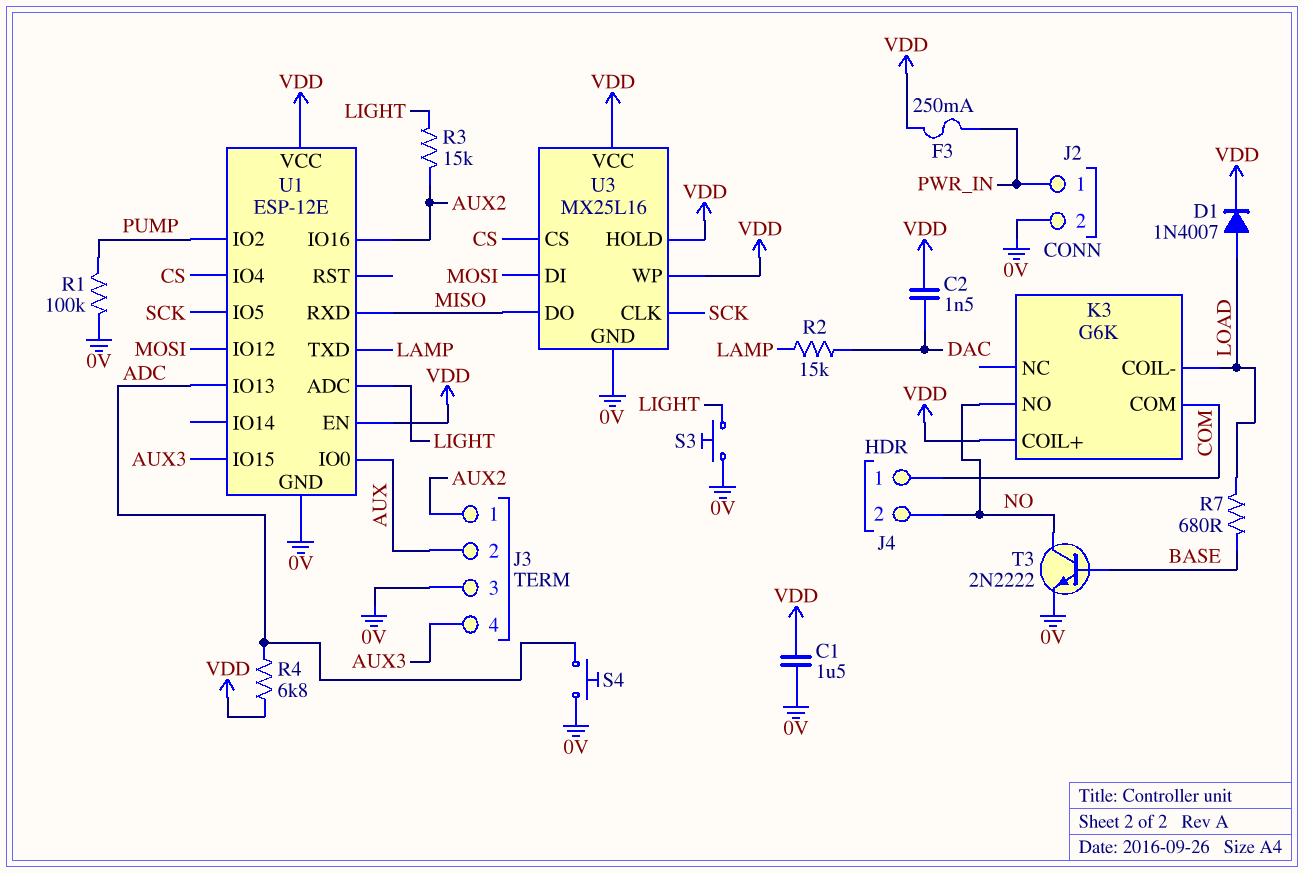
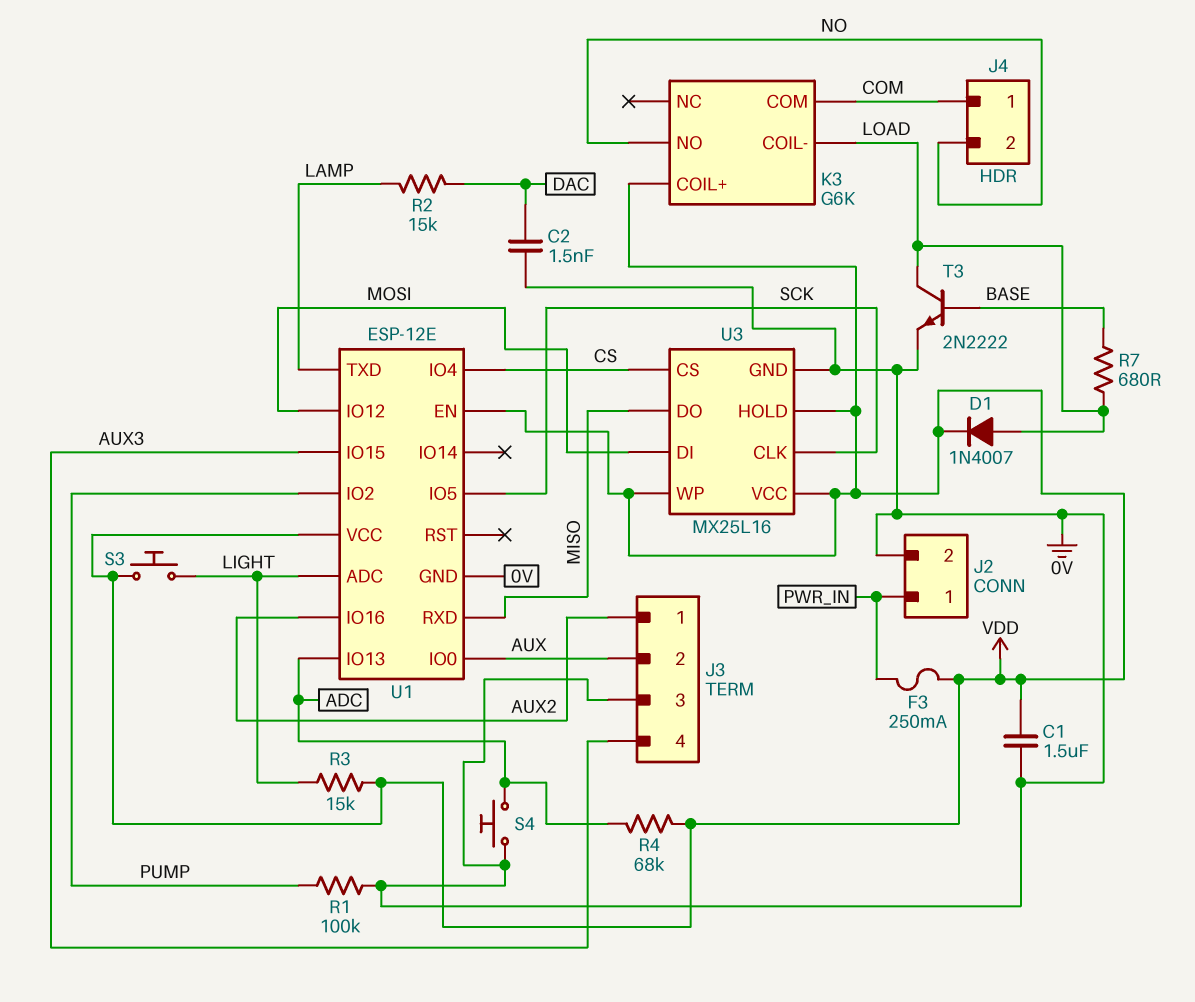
C2: 1.5nF (DAC, VDD) -> 1.5nF (0V, DAC)
R3: 15k (AUX2, LIGHT) -> 15k (LIGHT, VDD)
R4: 6.8k (ADC, VDD) -> 68k (ADC, VDD)
S3: button (0V, LIGHT) -> button (LIGHT, VDD)
T3: NPN 2N2222 (B BASE, C NO, E 0V) -> NPN 2N2222 (B BASE, C LOAD, E 0V)

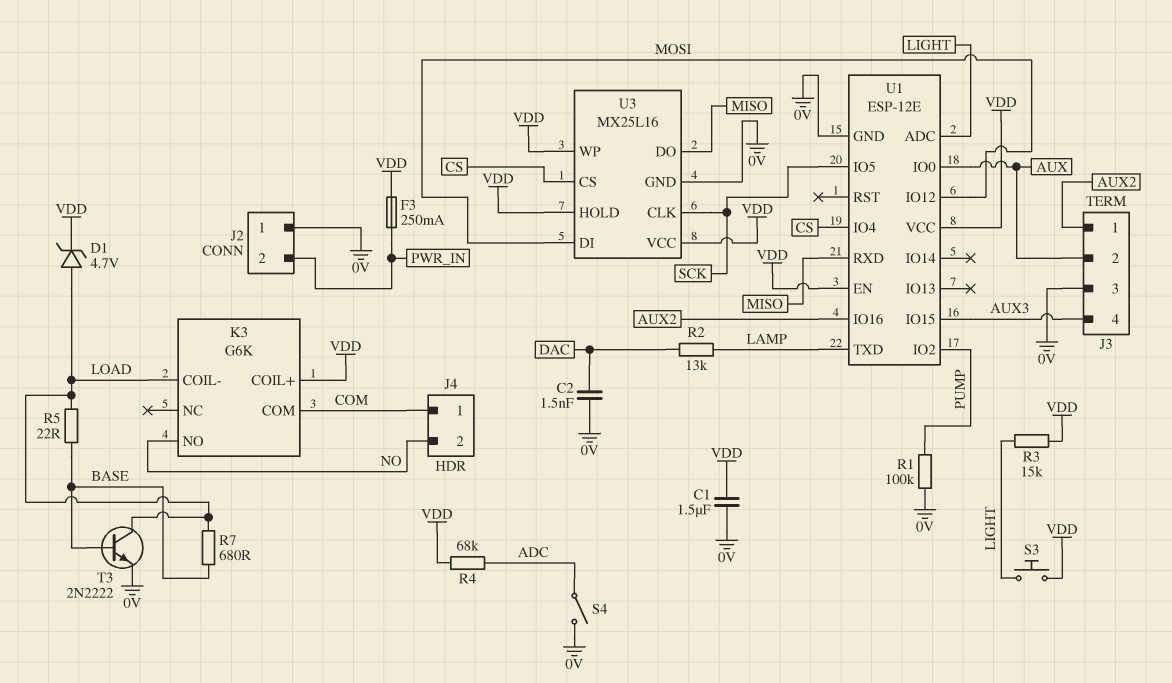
D1: diode 1N4007 (A LOAD, K VDD) -> zener 4.7V (A LOAD, K VDD)
J2 pin 1: PWR_IN -> 0V
J2 pin 2: 0V -> PWR_IN
R2: 15k (DAC, LAMP) -> 13k (DAC, LAMP)
R5: none -> 22 (BASE, LOAD)
S4: button (0V, ADC) -> switch (0V, ADC)
U1 pin IO13: ADC -> none

